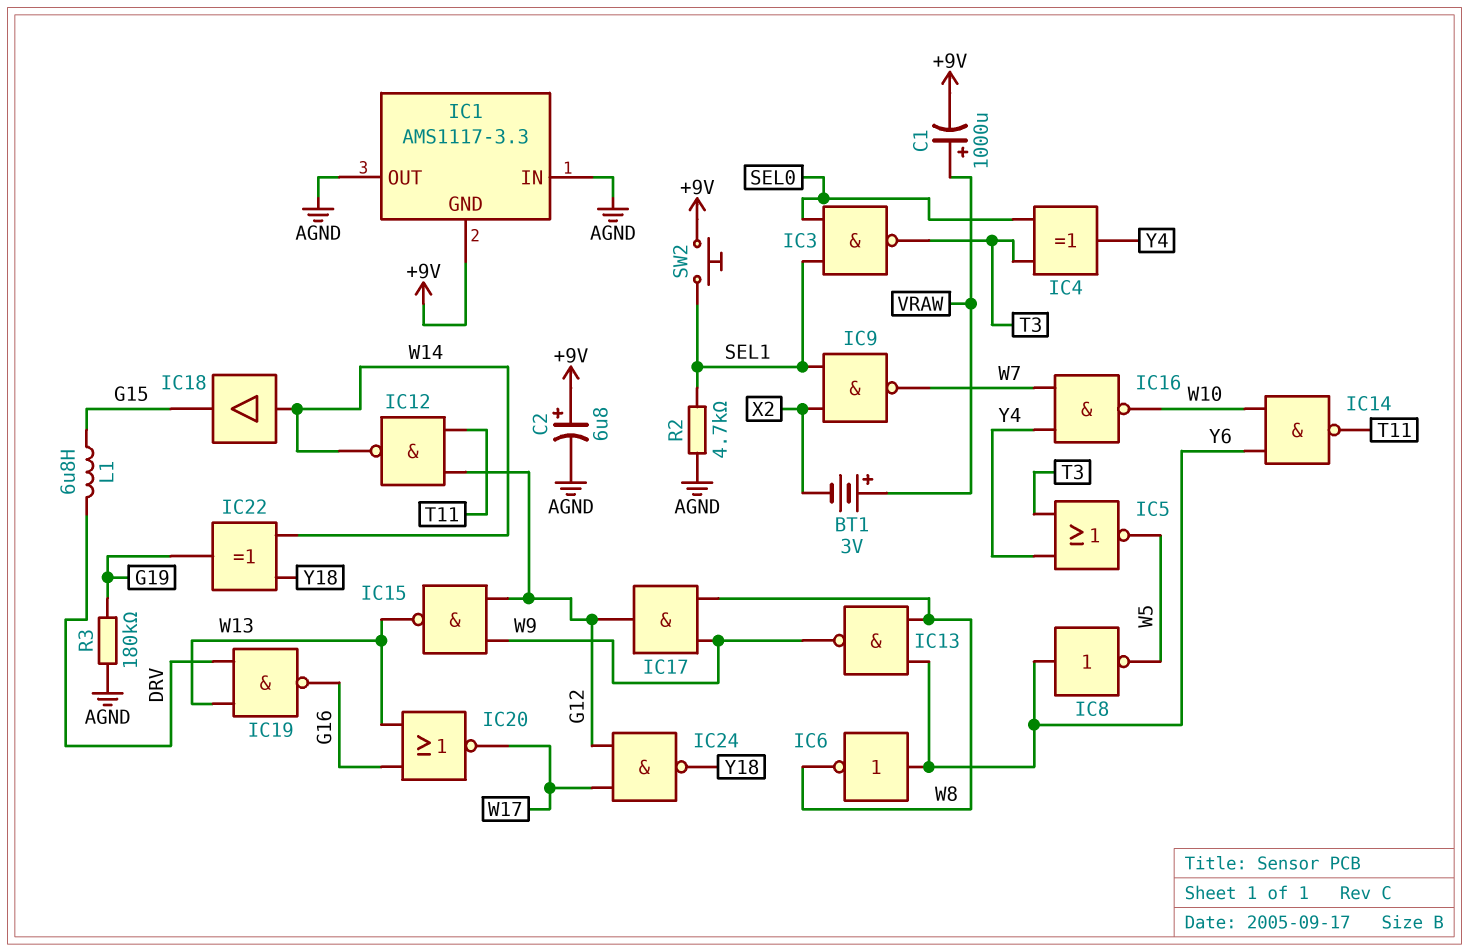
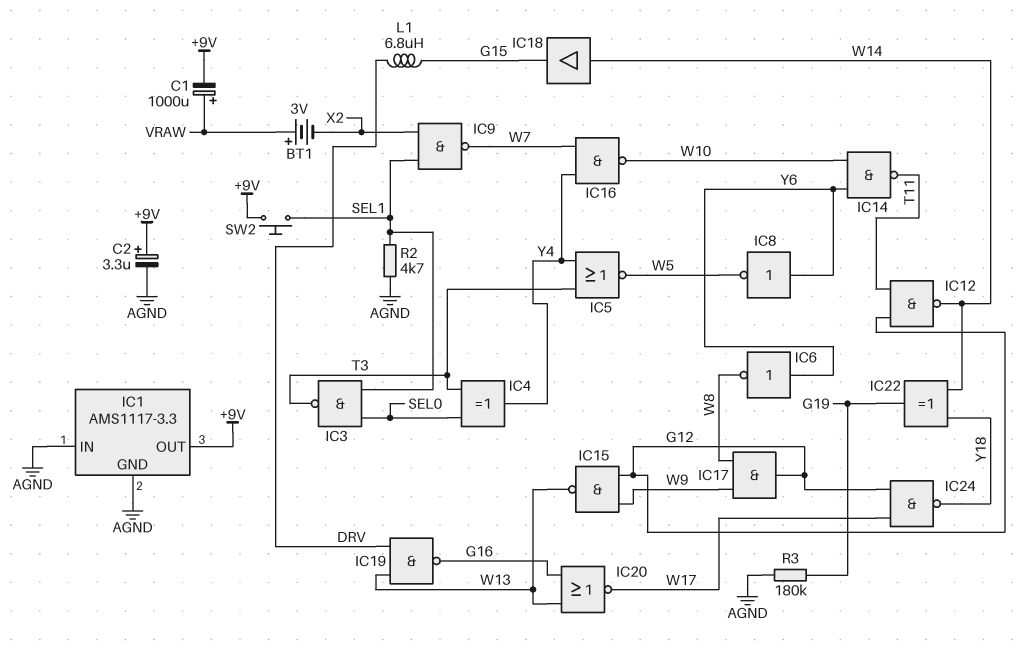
C2: 6.8uF (plus +9V, minus AGND) -> 3.3uF (plus +9V, minus AGND)
IC1 pin GND: +9V -> AGND
IC1 pin OUT: AGND -> +9V
IC13: NAND (in W8, in Y6, out W9) -> none

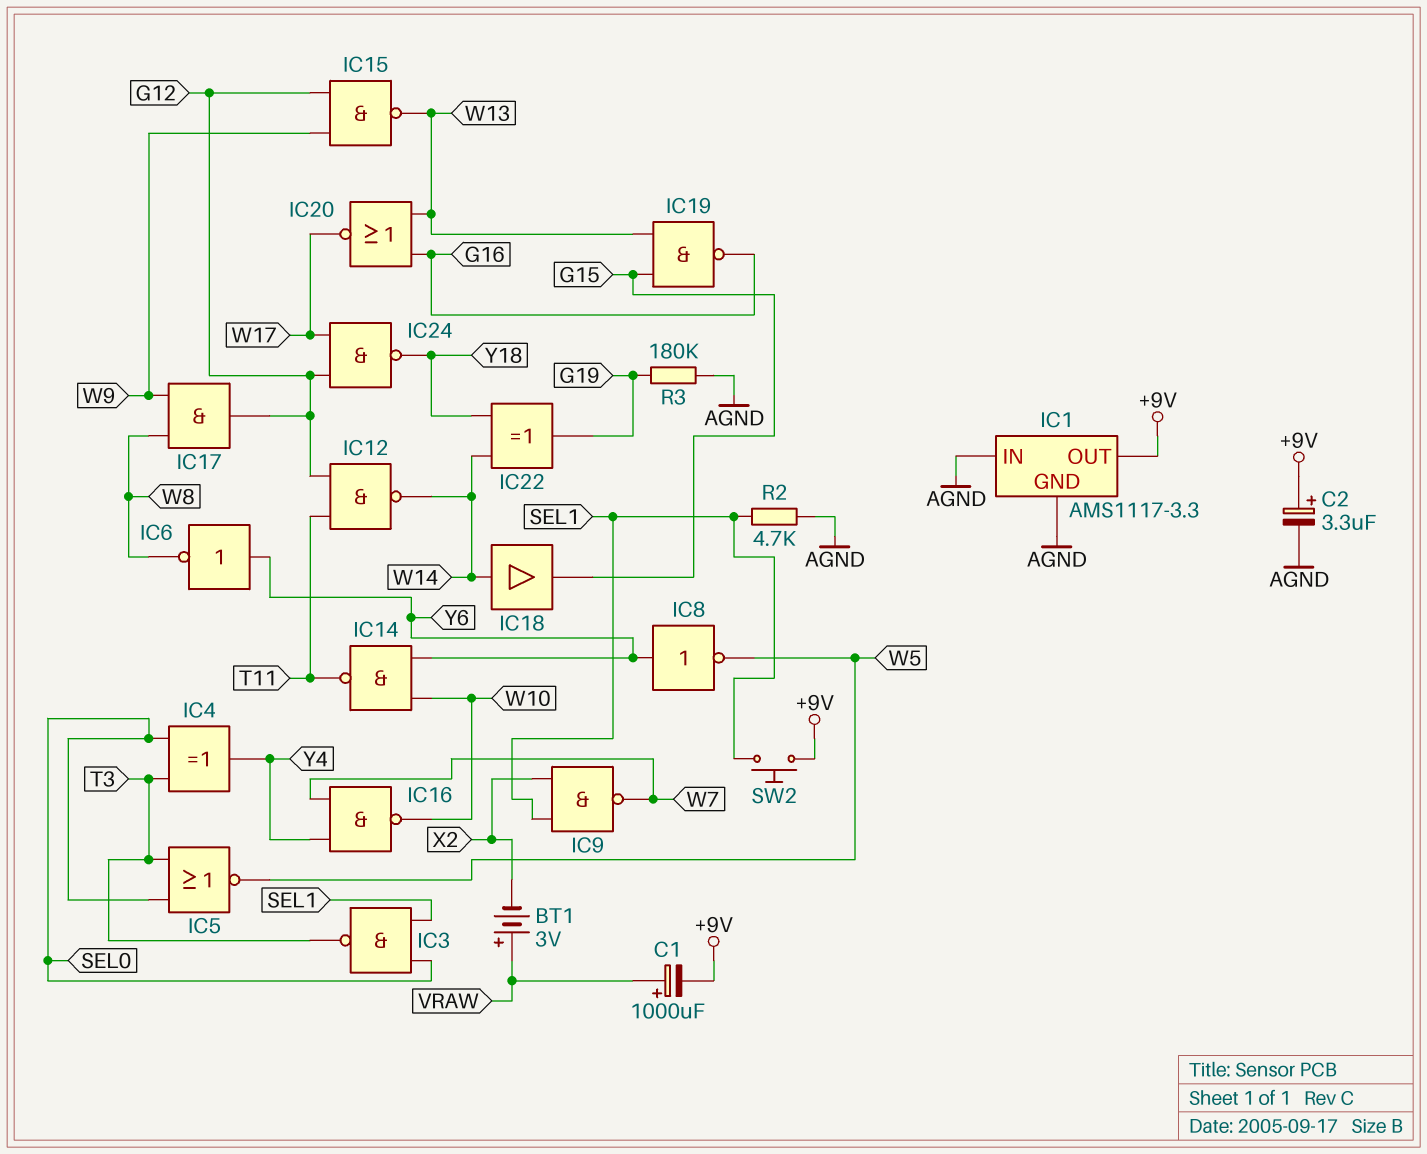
IC5: NOR (in T3, in Y4, out W5) -> NOR (in SEL0, in T3, out W5)
IC19: NAND (in DRV, in W13, out G16) -> NAND (in G15, in W13, out G16)
L1: 6.8uH (DRV, G15) -> none

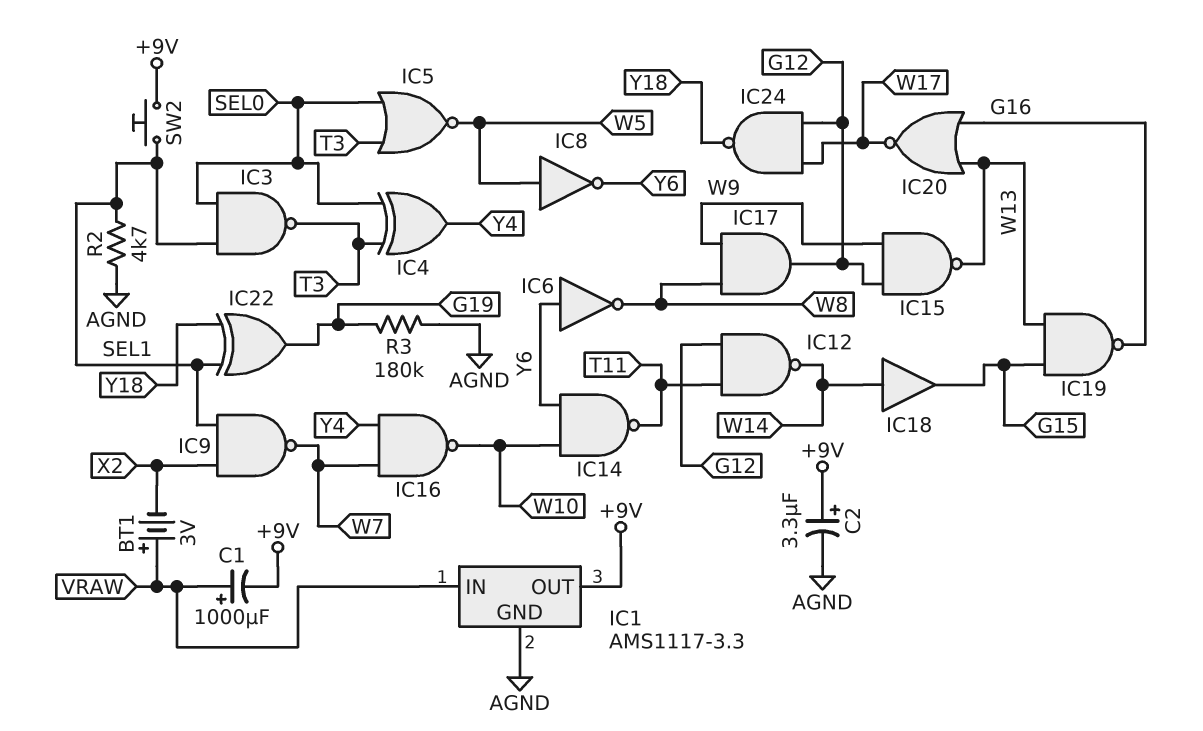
IC1 pin IN: AGND -> VRAW
IC8: NOT (in Y6, out W5) -> NOT (in W5, out Y6)
IC22: XOR (in W14, in Y18, out G19) -> XOR (in SEL1, in Y18, out G19)

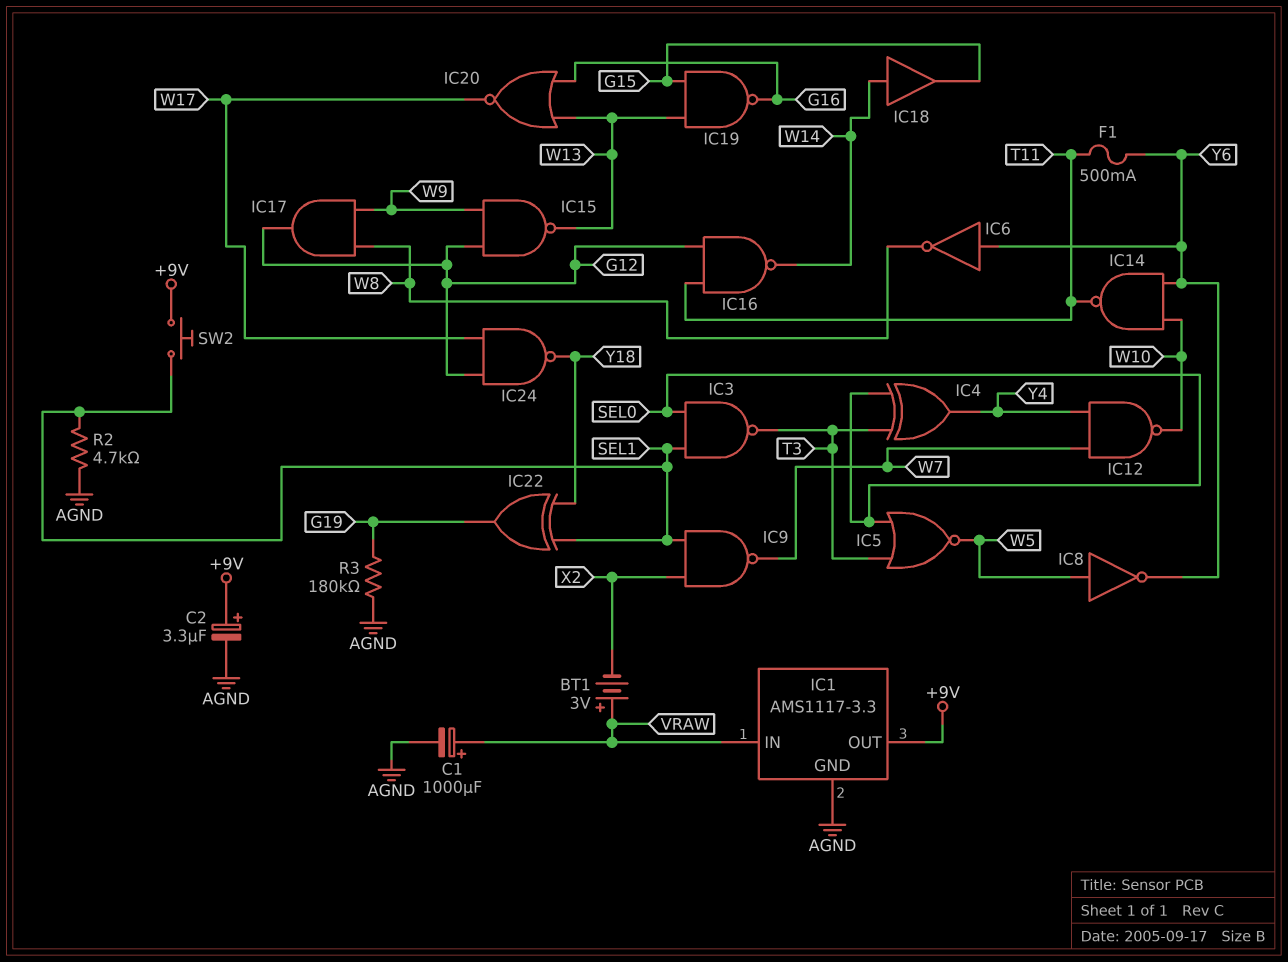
C1: 1000uF (plus VRAW, minus +9V) -> 1000uF (plus VRAW, minus AGND)
F1: none -> 500mA (T11, Y6)
IC12: NAND (in G12, in T11, out W14) -> NAND (in W7, in Y4, out W10)
IC16: NAND (in W7, in Y4, out W10) -> NAND (in G12, in T11, out W14)

